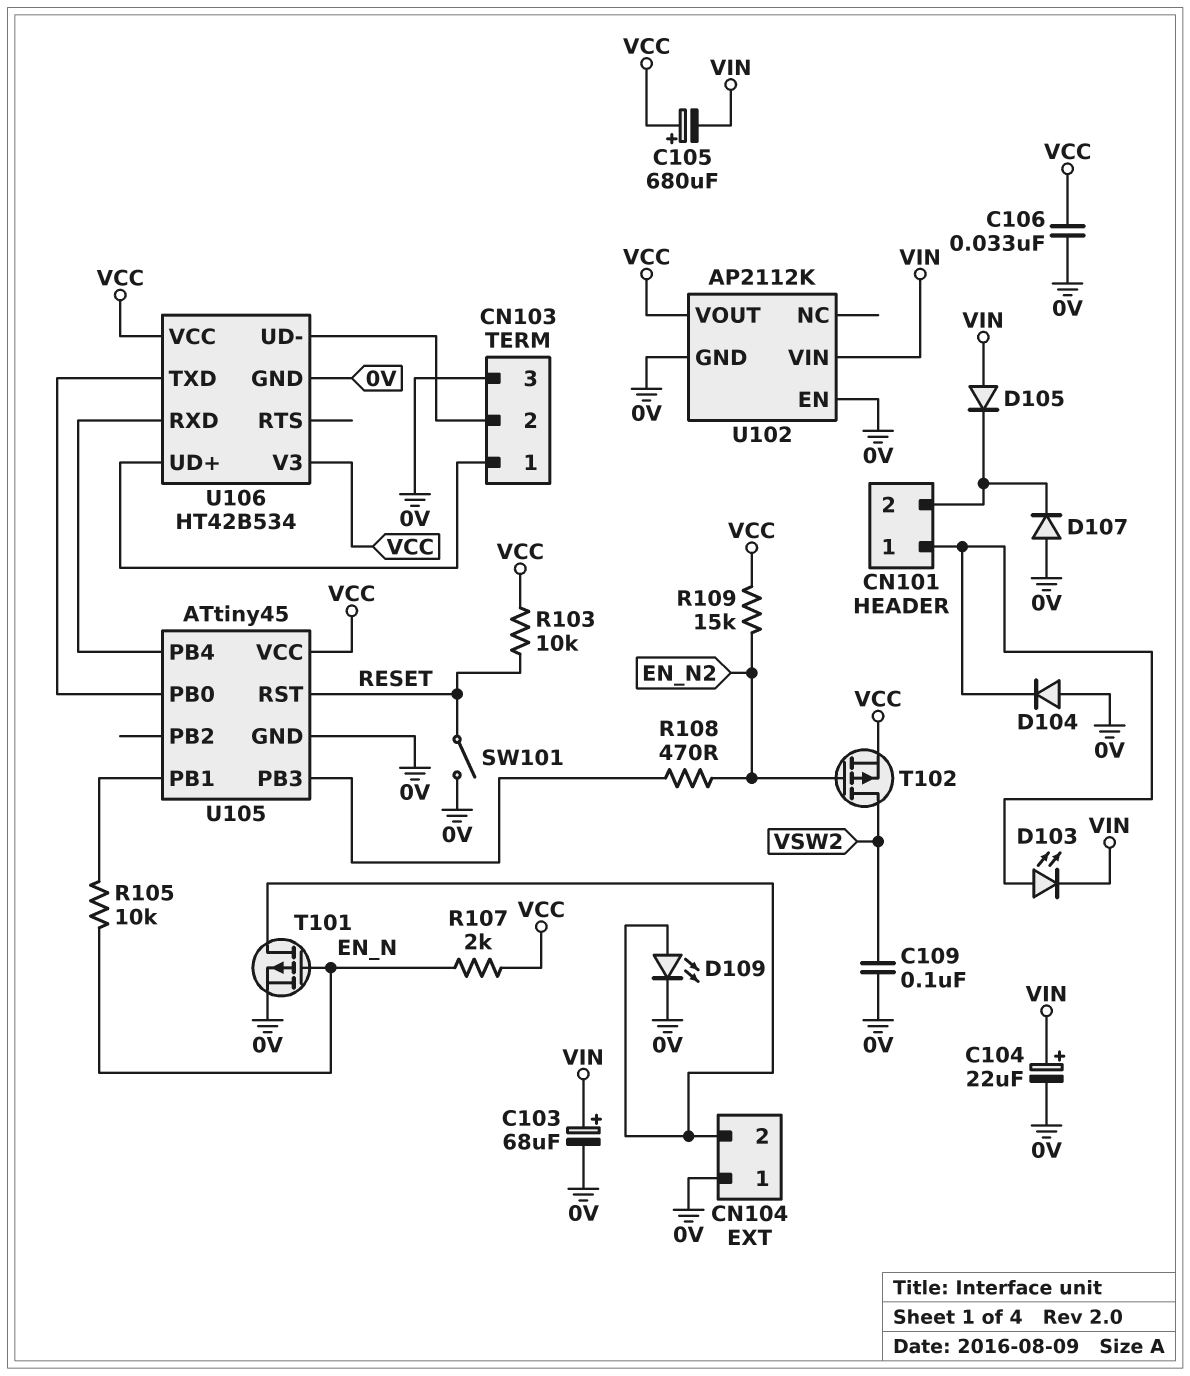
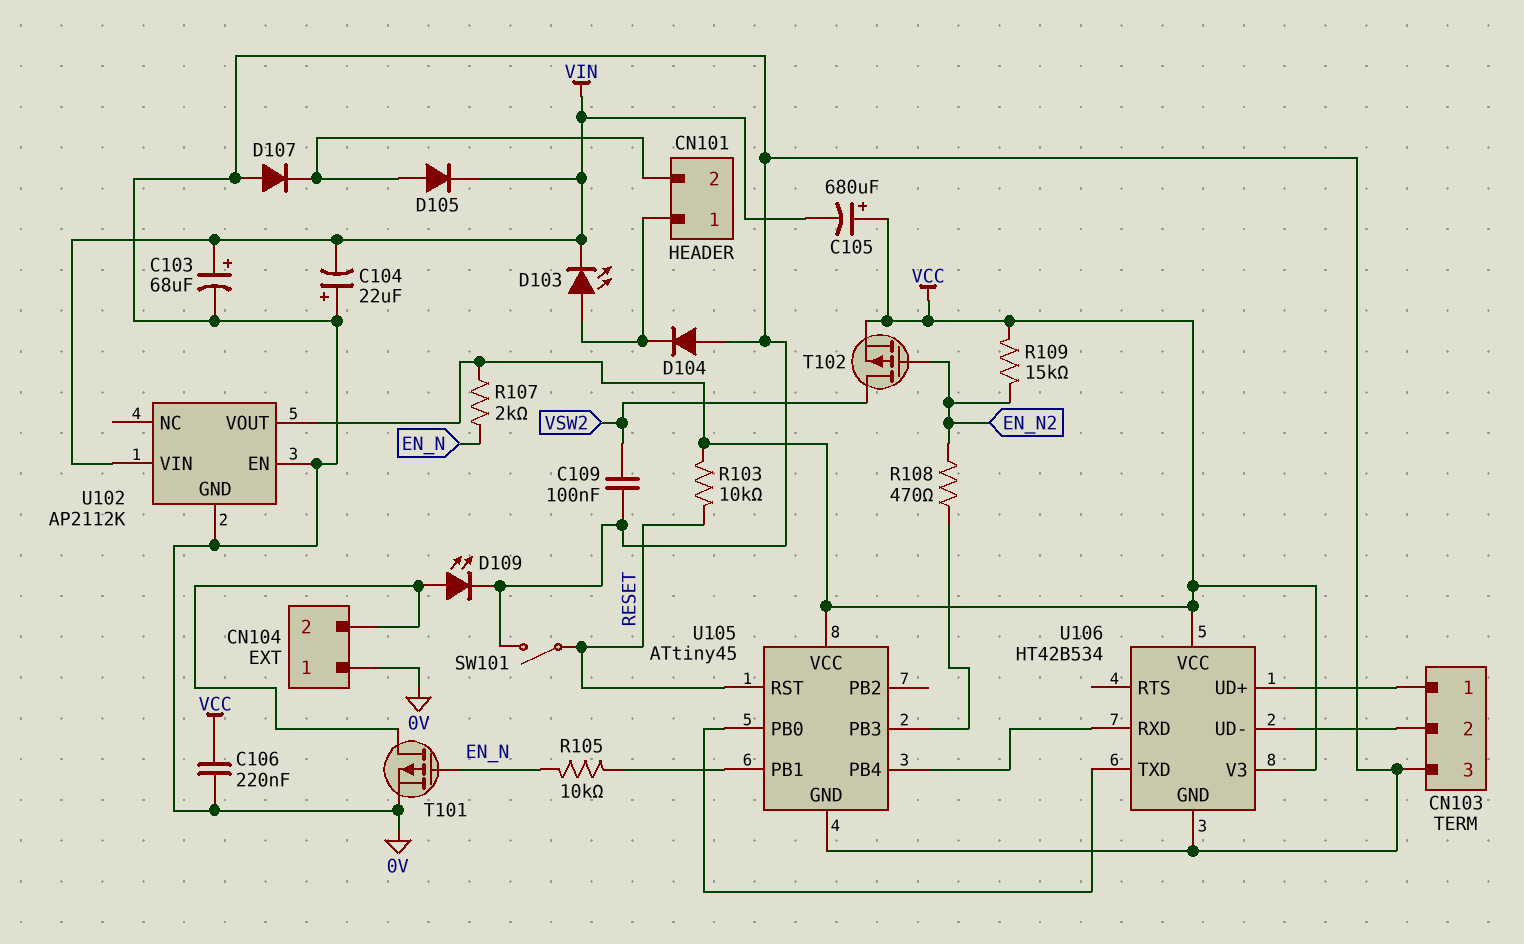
C104: 22uF (plus VIN, minus 0V) -> 22uF (plus 0V, minus VIN)
C106: 33nF (0V, VCC) -> 220nF (0V, VCC)
D105: diode (A VIN, K CN101/2) -> diode (A CN101/2, K VIN)

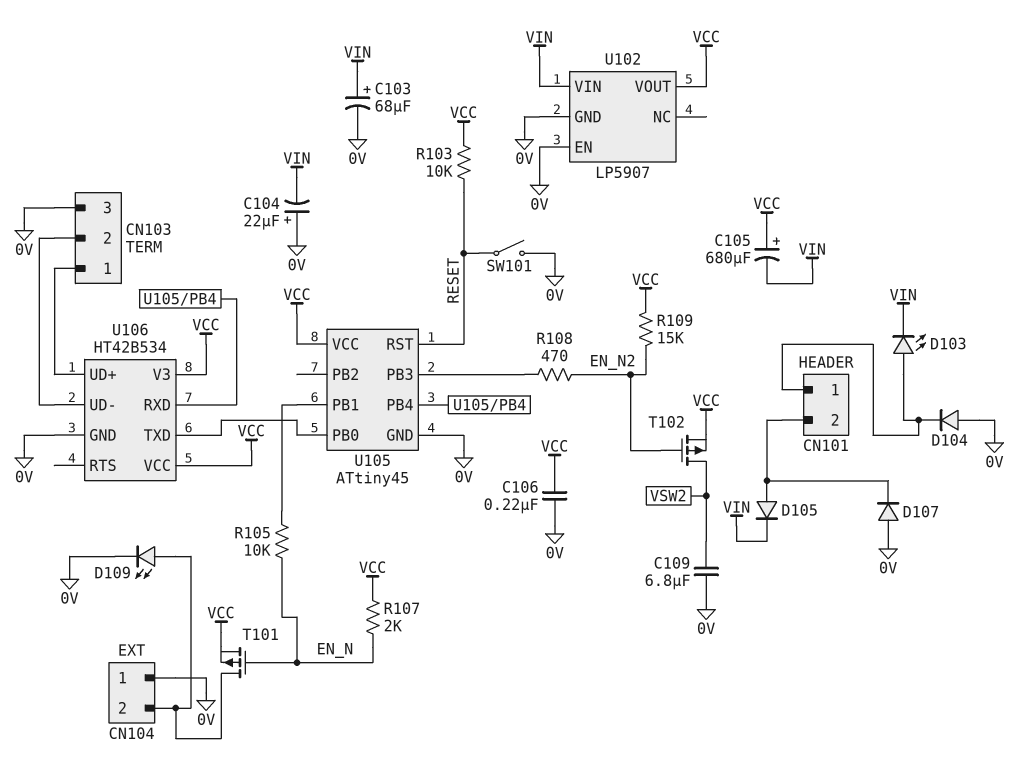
C109: 100nF (0V, VSW2) -> 6.8uF (0V, VSW2)
T101: PMOS (G EN_N, D CN104/2, S 0V) -> PMOS (G EN_N, D CN104/2, S VCC)
U102: AP2112K -> LP5907

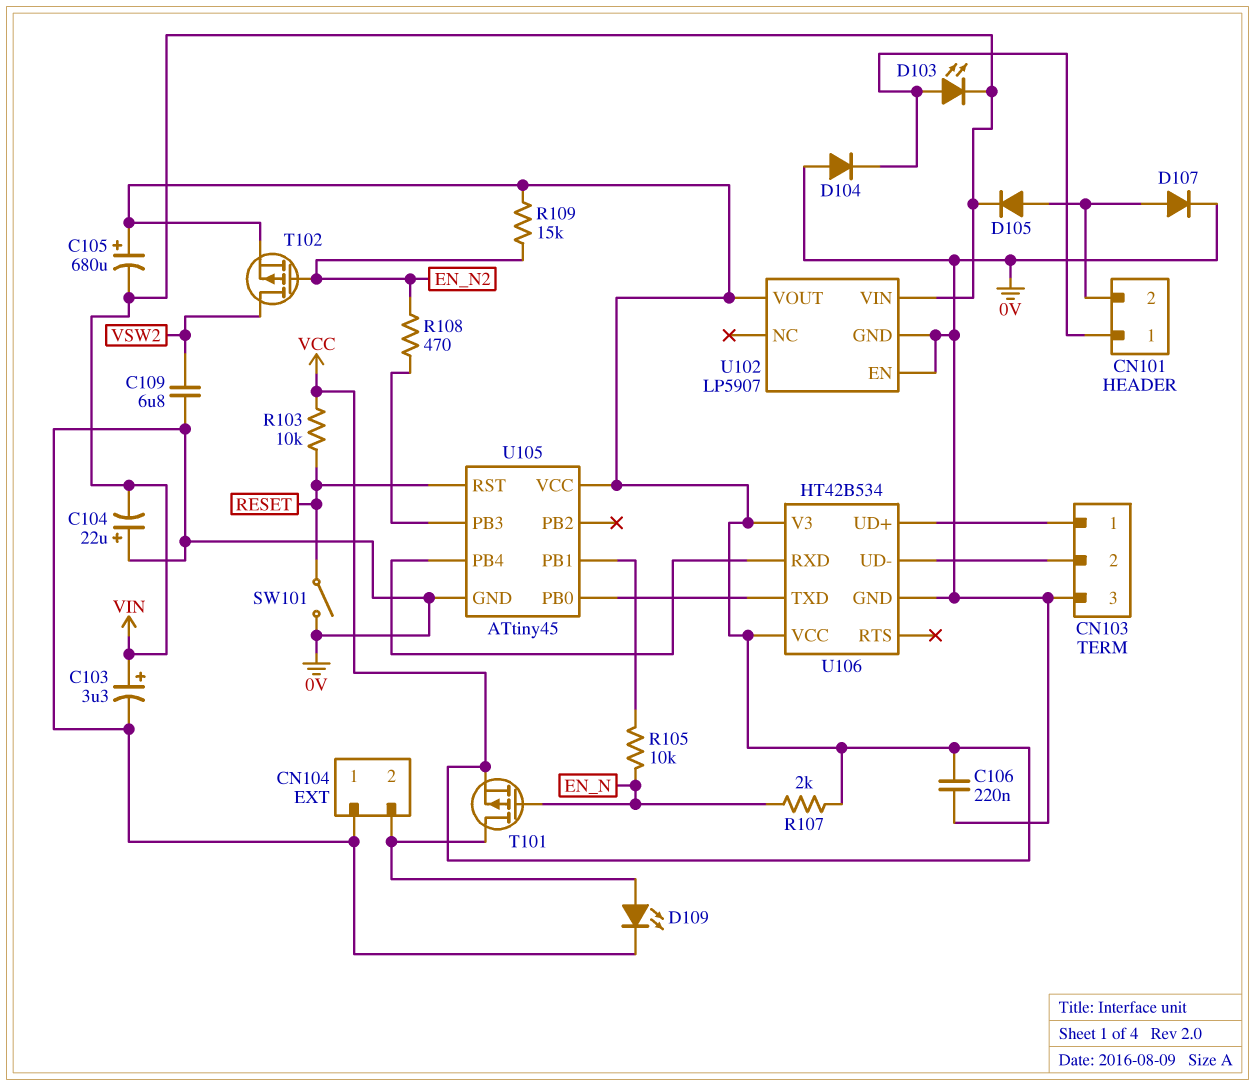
C103: 68uF (plus VIN, minus 0V) -> 3.3uF (plus VIN, minus 0V)
D107: diode (A 0V, K CN101/2) -> diode (A CN101/2, K 0V)

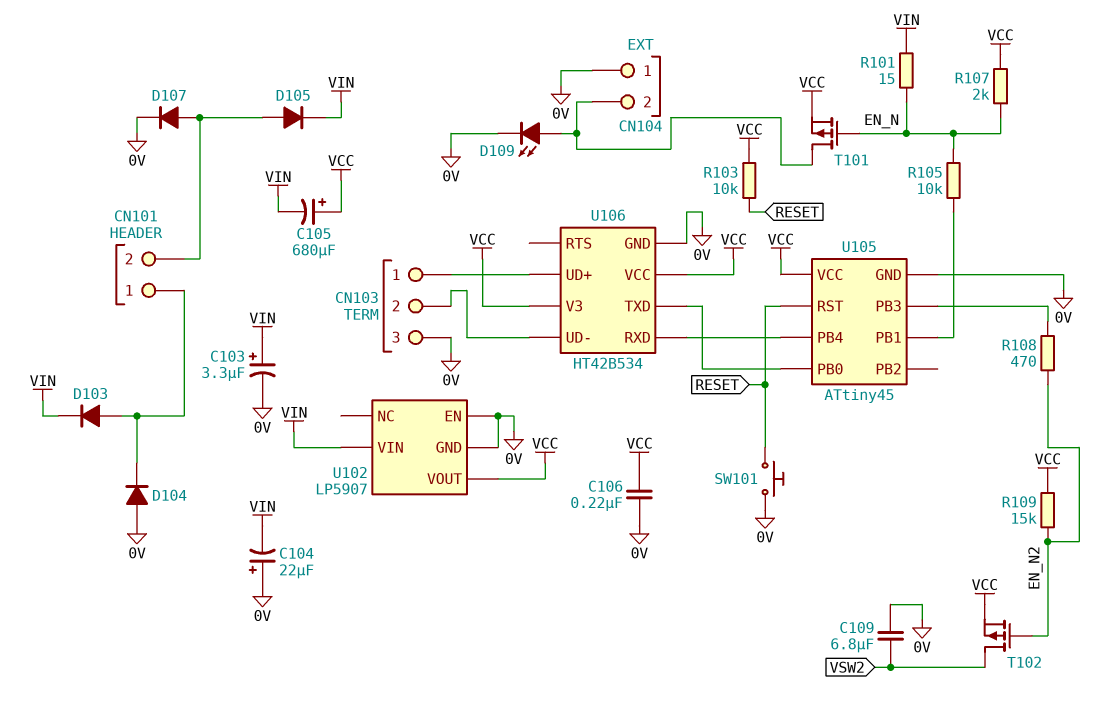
D103: LED (A CN101/1, K VIN) -> diode (A CN101/1, K VIN)
R101: none -> 15 (EN_N, VIN)
SW101: switch (0V, RESET) -> button (0V, RESET)

